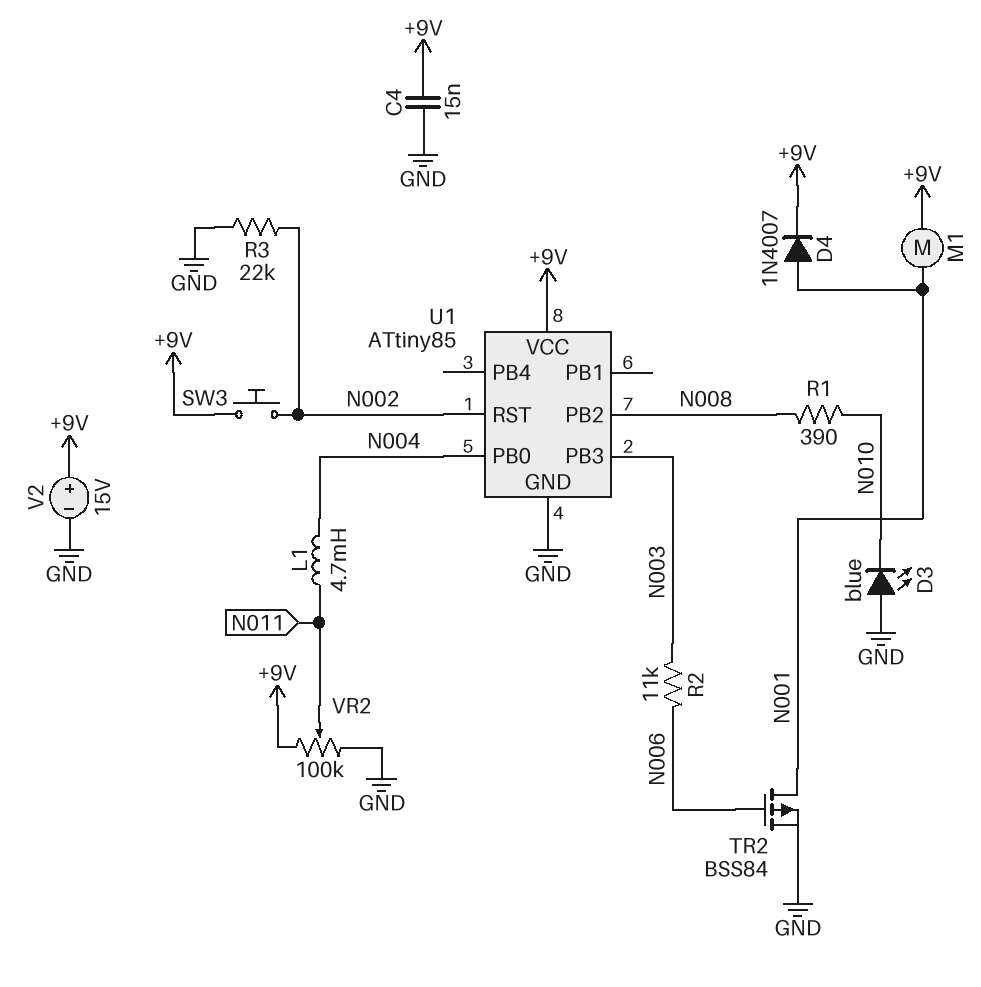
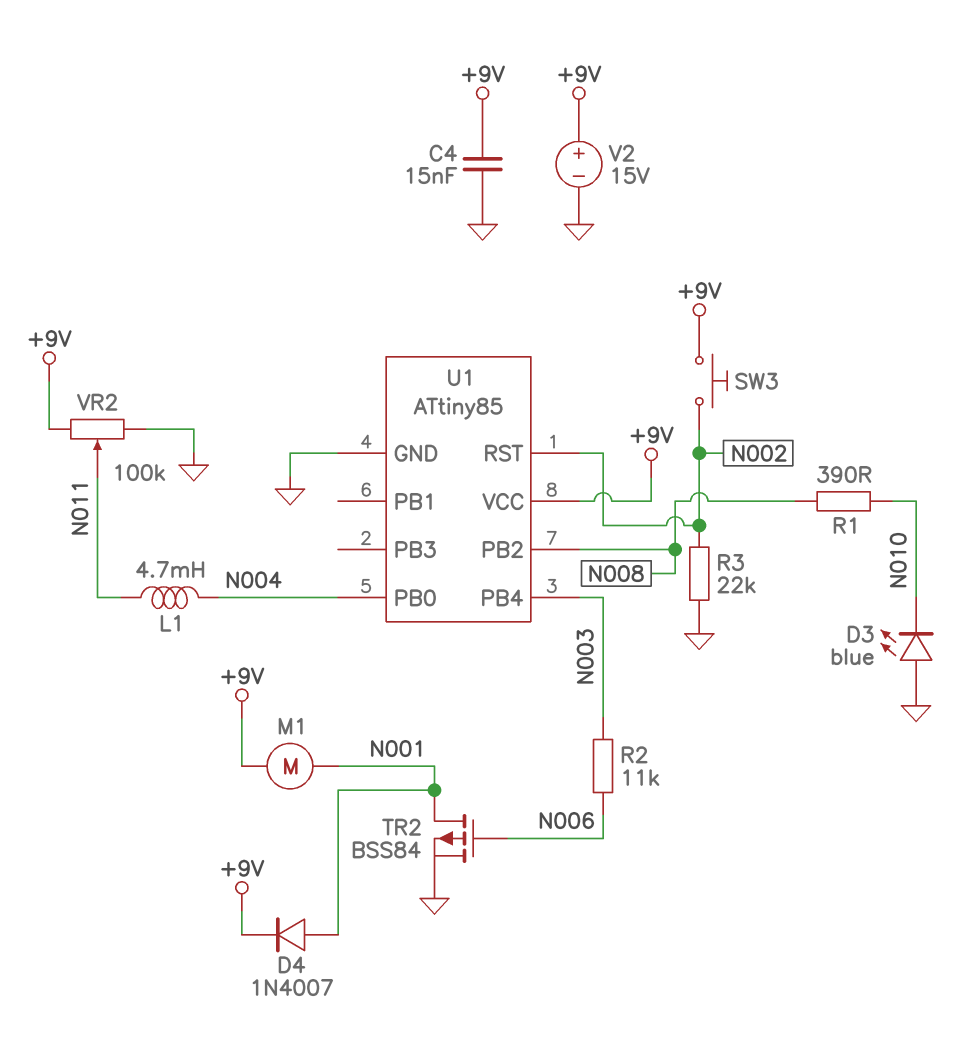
U1 pin PB3: N003 -> none
U1 pin PB4: none -> N003

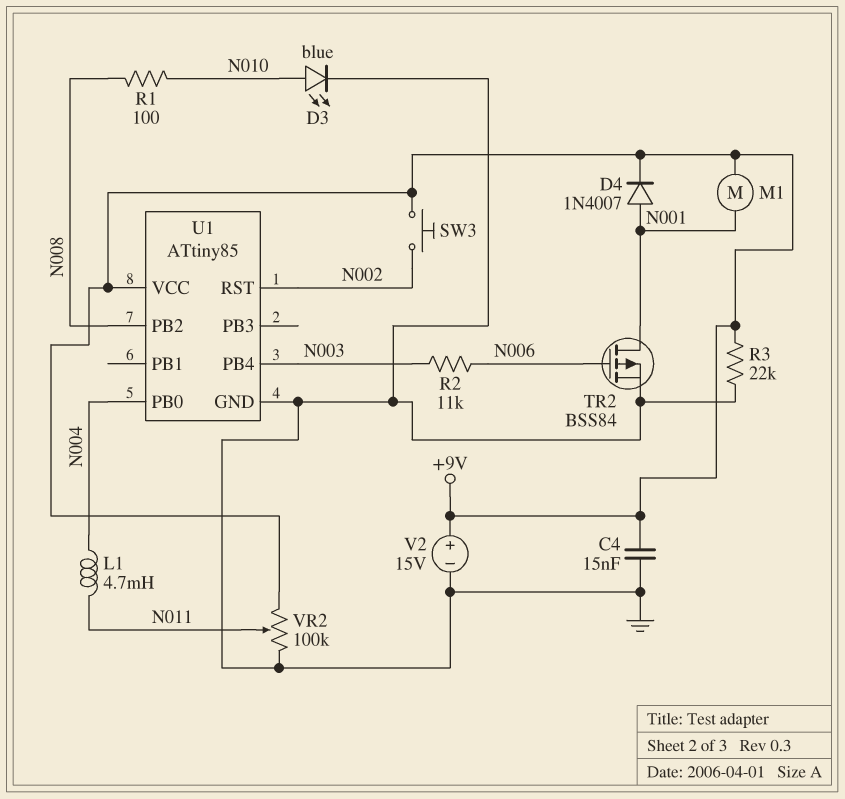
D3: LED blue (A GND, K N010) -> LED blue (A N010, K GND)
R1: 390 (N008, N010) -> 100 (N008, N010)
R3: 22k (GND, N002) -> 22k (+9V, GND)

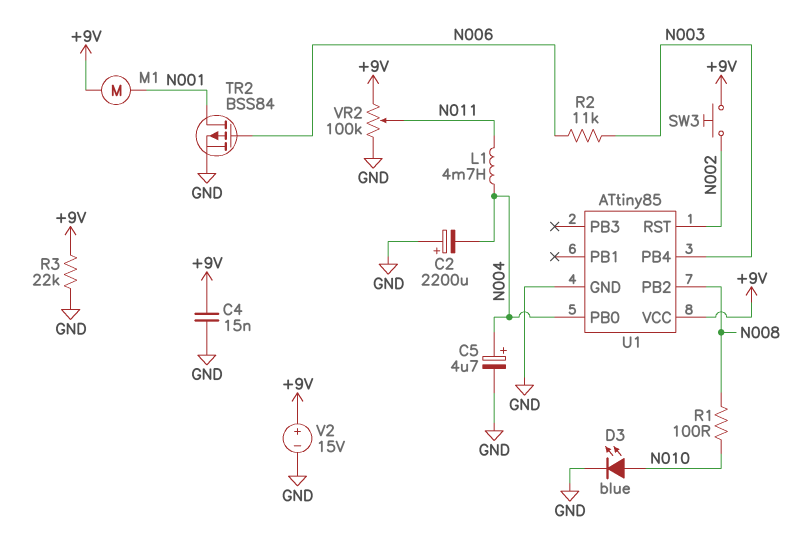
C2: none -> 2200uF (plus GND, minus N004)
C5: none -> 4.7uF (plus N004, minus GND)
D4: diode 1N4007 (A N001, K +9V) -> none

